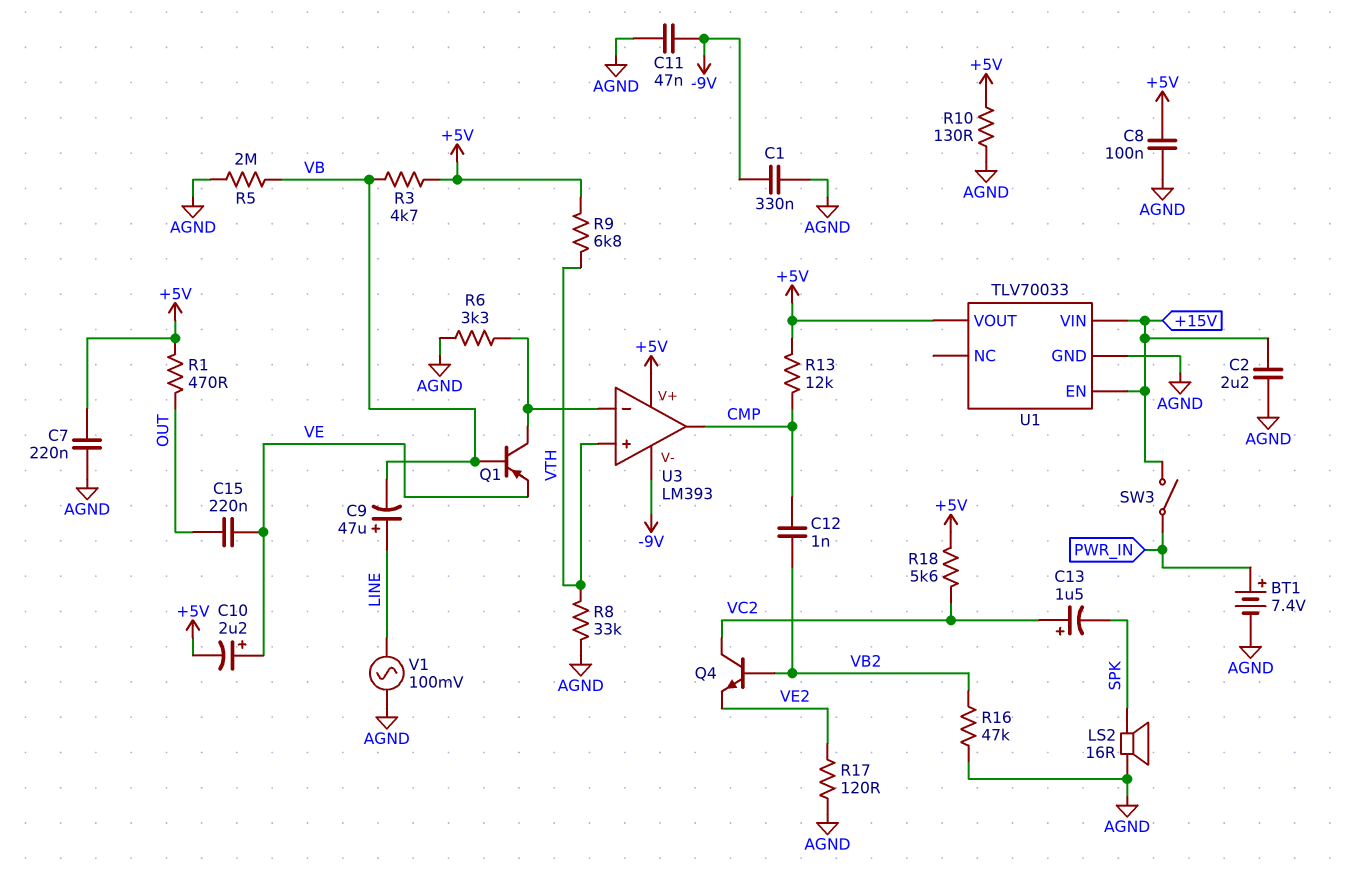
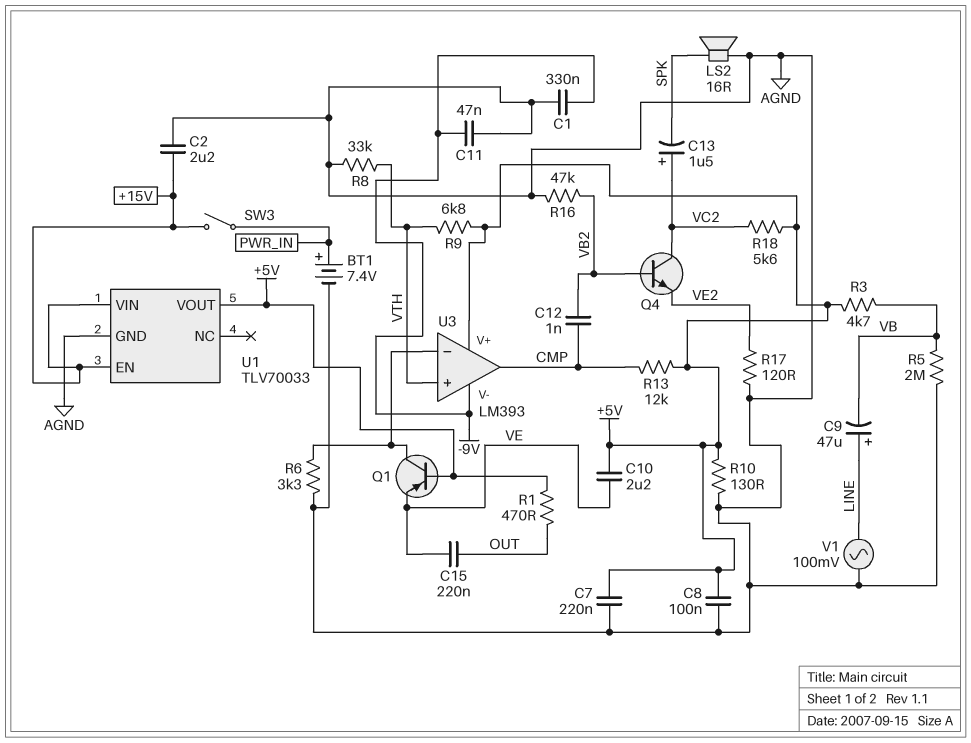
C10: 2.2uF (plus VE, minus +5V) -> 2.2uF (+5V, VE)
Q1: PNP (B VB, C U3/in-, E VE) -> PNP (B +5V, C U3/in-, E VE)

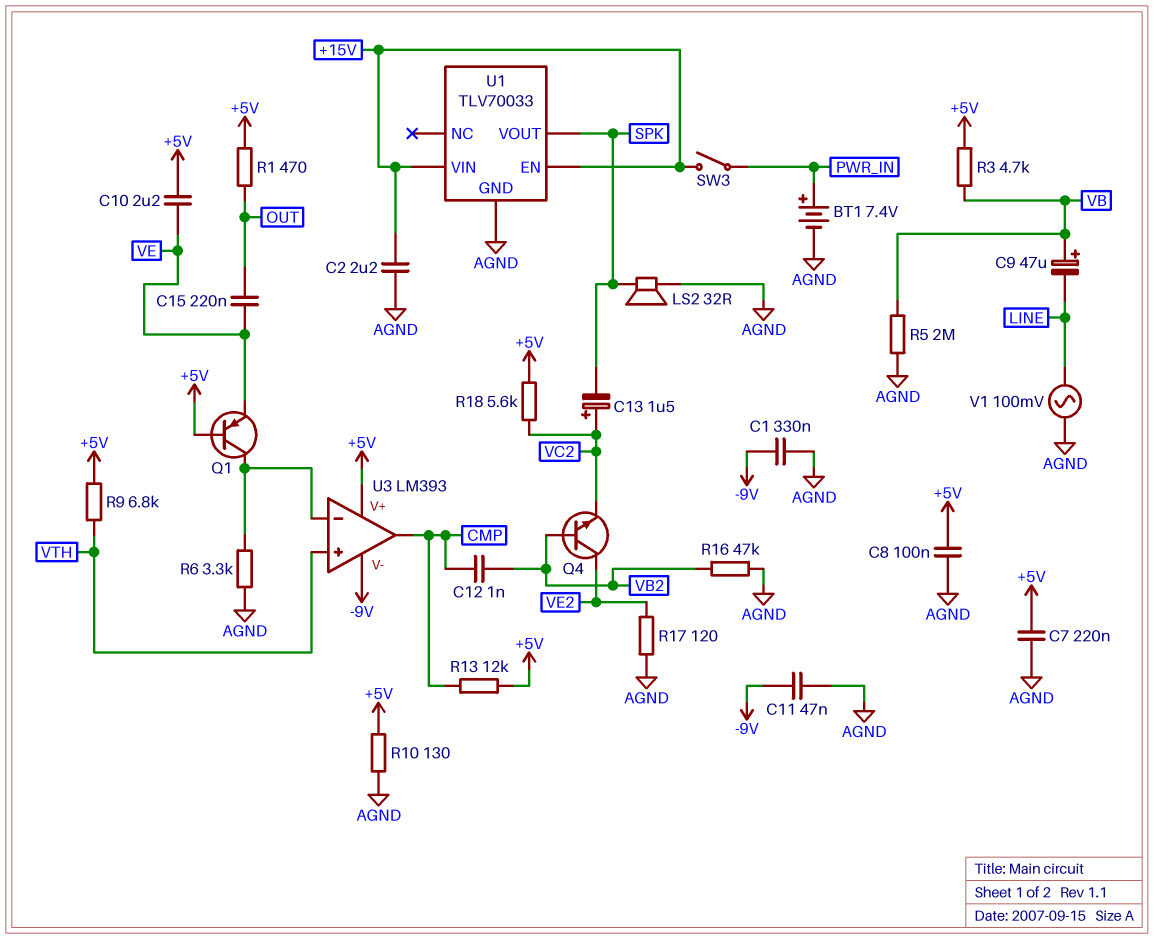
C9: 47uF (plus LINE, minus VB) -> 47uF (plus VB, minus LINE)
LS2: speaker 16R (AGND, SPK) -> speaker 32R (AGND, SPK)
Q4: NPN (B VB2, C VC2, E VE2) -> NPN (B VB2, C VE2, E VC2)
R8: 33k (AGND, VTH) -> none
U1 pin VOUT: +5V -> SPK

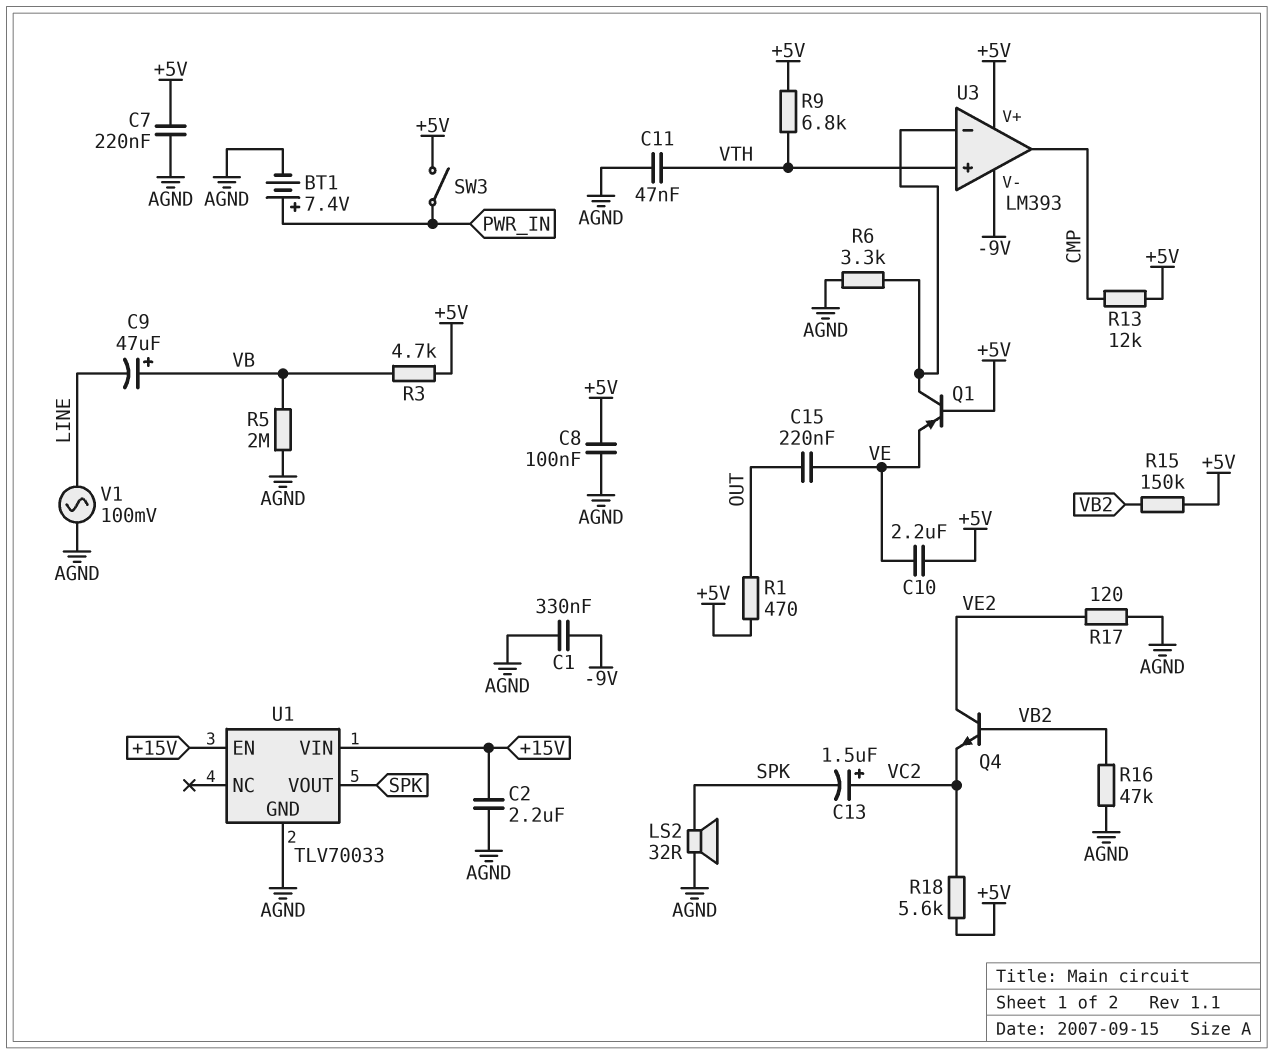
C11: 47nF (-9V, AGND) -> 47nF (AGND, VTH)
C12: 1nF (CMP, VB2) -> none
R10: 130 (+5V, AGND) -> none
R15: none -> 150k (+5V, VB2)
SW3: switch (+15V, PWR_IN) -> switch (+5V, PWR_IN)

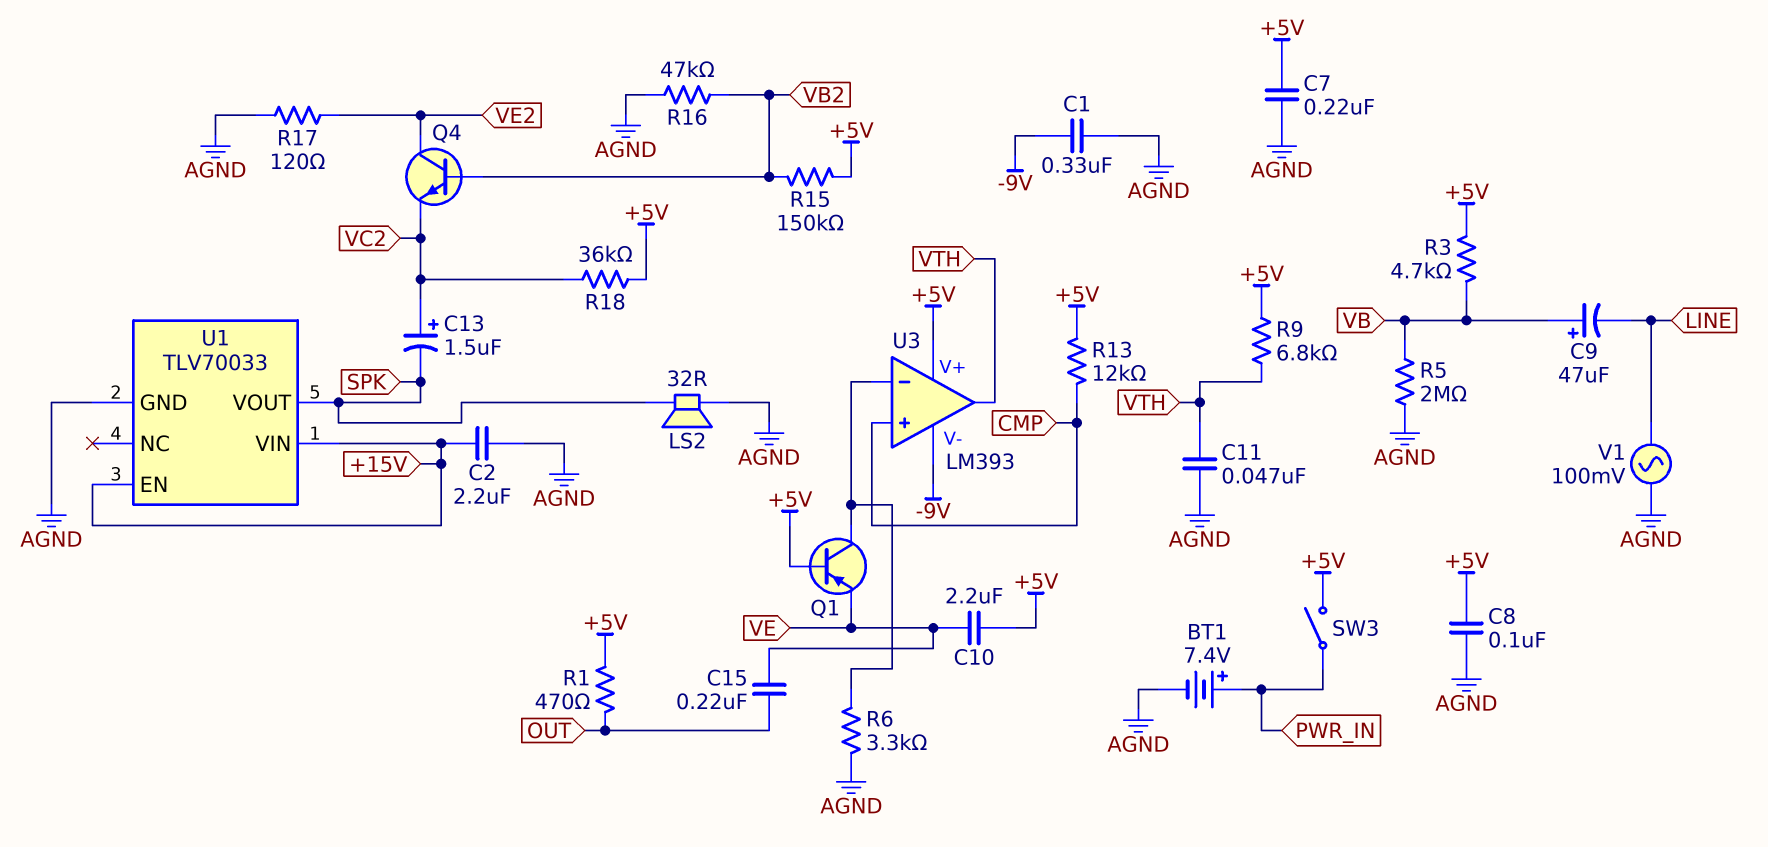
R18: 5.6k (+5V, VC2) -> 36k (+5V, VC2)
U3 pin in+: VTH -> CMP
U3 pin out: CMP -> VTH

